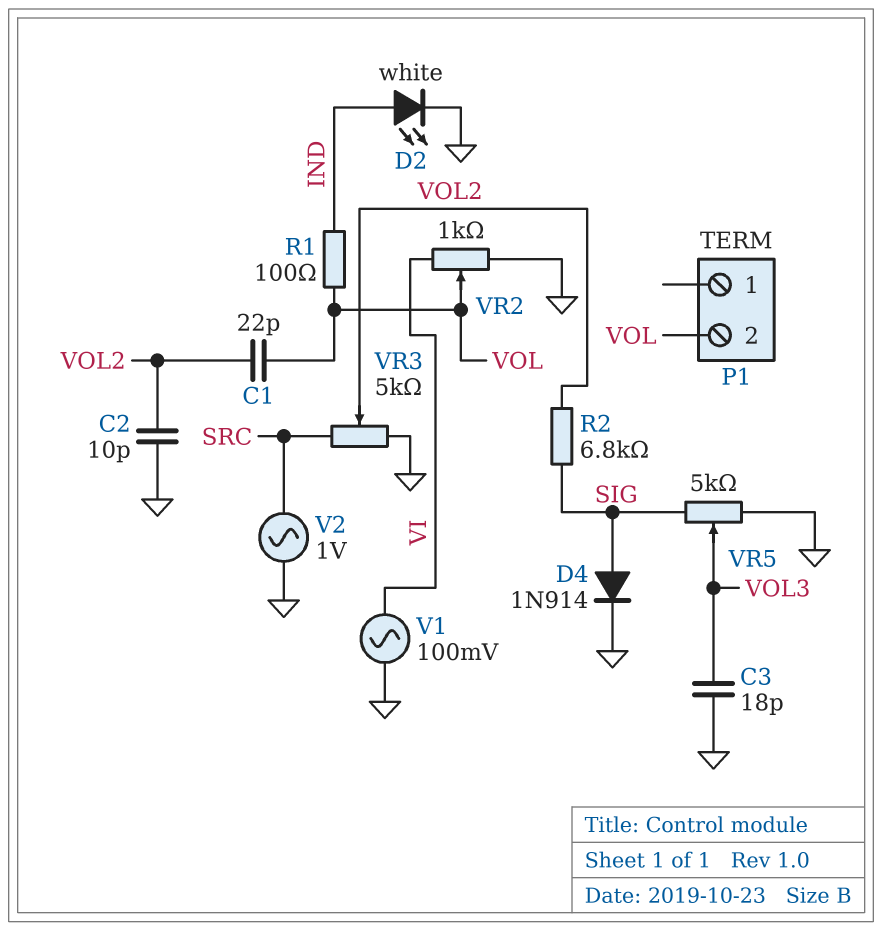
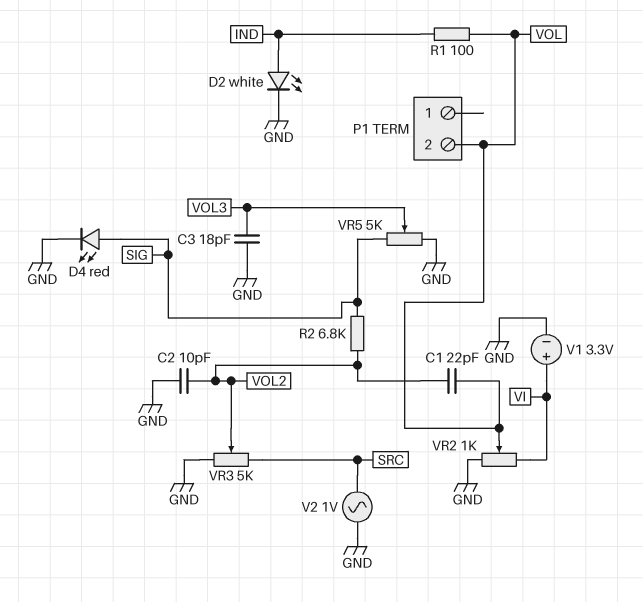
D4: diode 1N914 (A SIG, K GND) -> LED red (A SIG, K GND)
V1: AC 100mV (GND, VI) -> 3.3V (plus VI, minus GND)

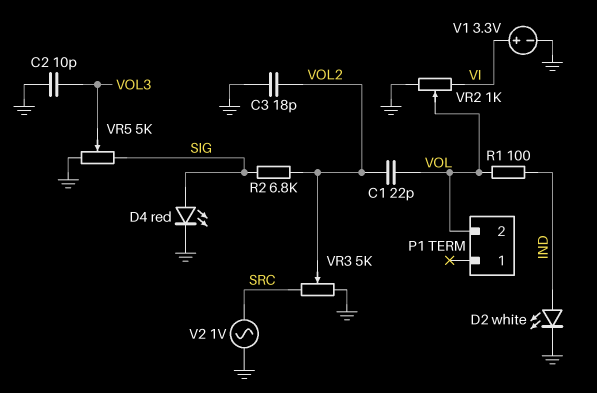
C2: 10pF (GND, VOL2) -> 10pF (GND, VOL3)
C3: 18pF (GND, VOL3) -> 18pF (GND, VOL2)

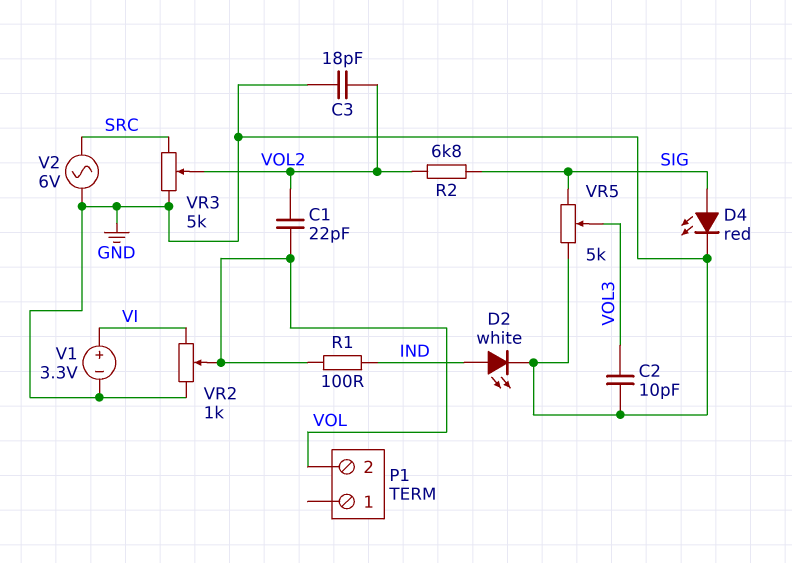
V2: AC 1V (GND, SRC) -> AC 6V (GND, SRC)

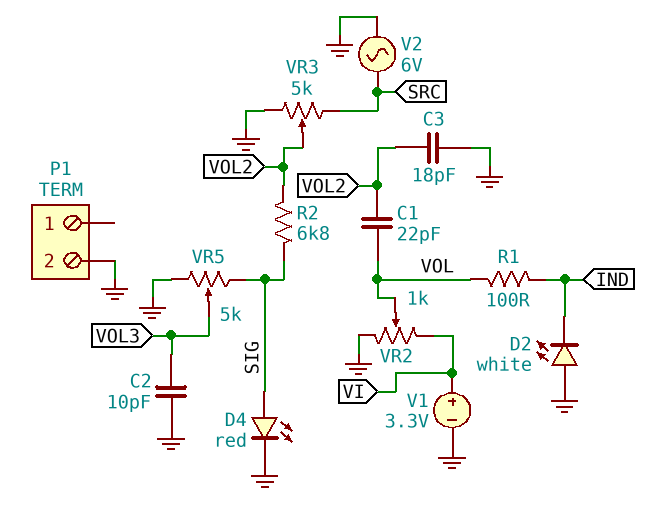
D2: LED white (A IND, K GND) -> LED white (A GND, K IND)
P1 pin 2: VOL -> GND

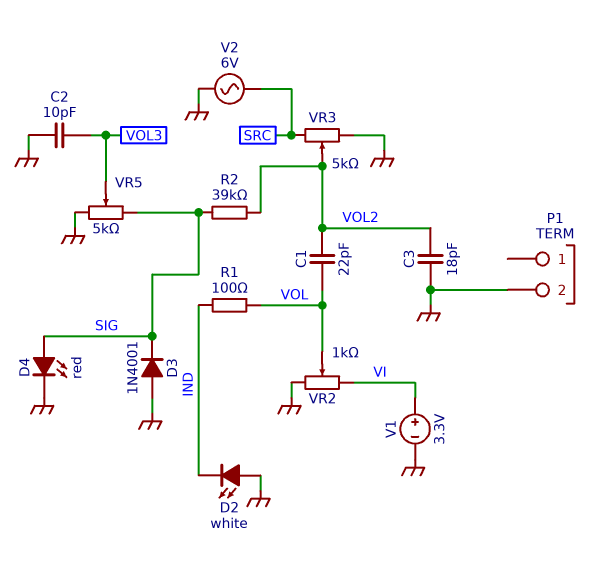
D3: none -> diode 1N4001 (A GND, K SIG)
R2: 6.8k (SIG, VOL2) -> 39k (SIG, VOL2)

